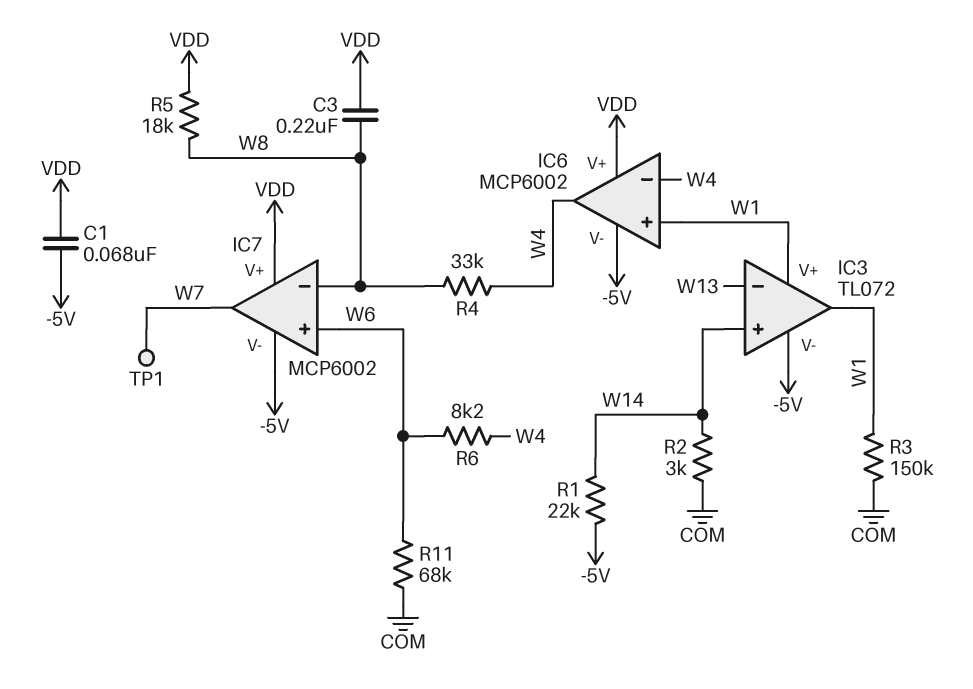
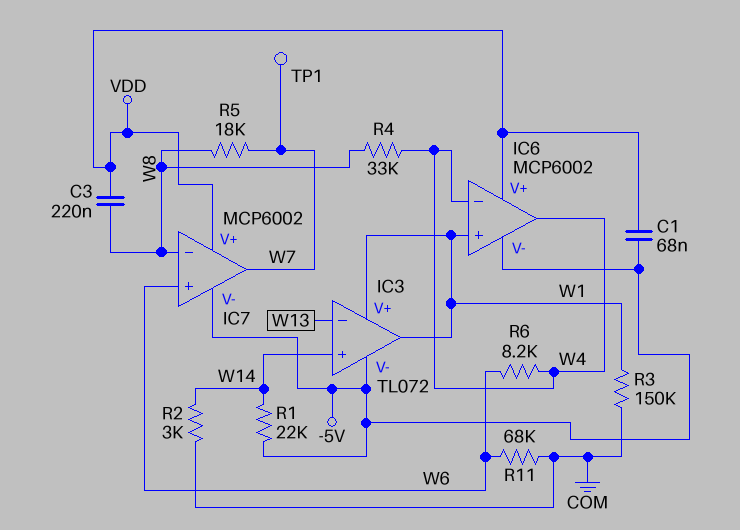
R5: 18k (VDD, W8) -> 18k (W7, W8)

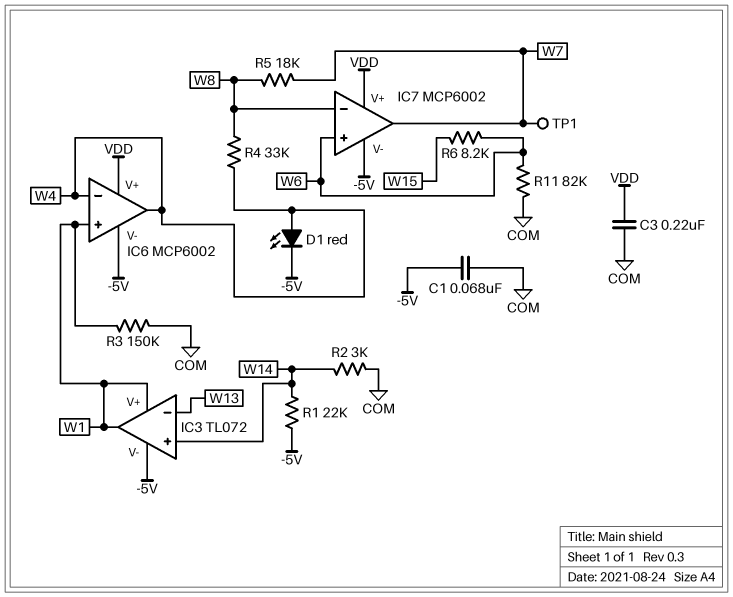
C1: 68nF (-5V, VDD) -> 68nF (-5V, COM)
C3: 220nF (VDD, W8) -> 220nF (COM, VDD)
D1: none -> LED red (A W4, K -5V)
R6: 8.2k (W4, W6) -> 8.2k (W6, W15)
R11: 68k (COM, W6) -> 82k (COM, W6)

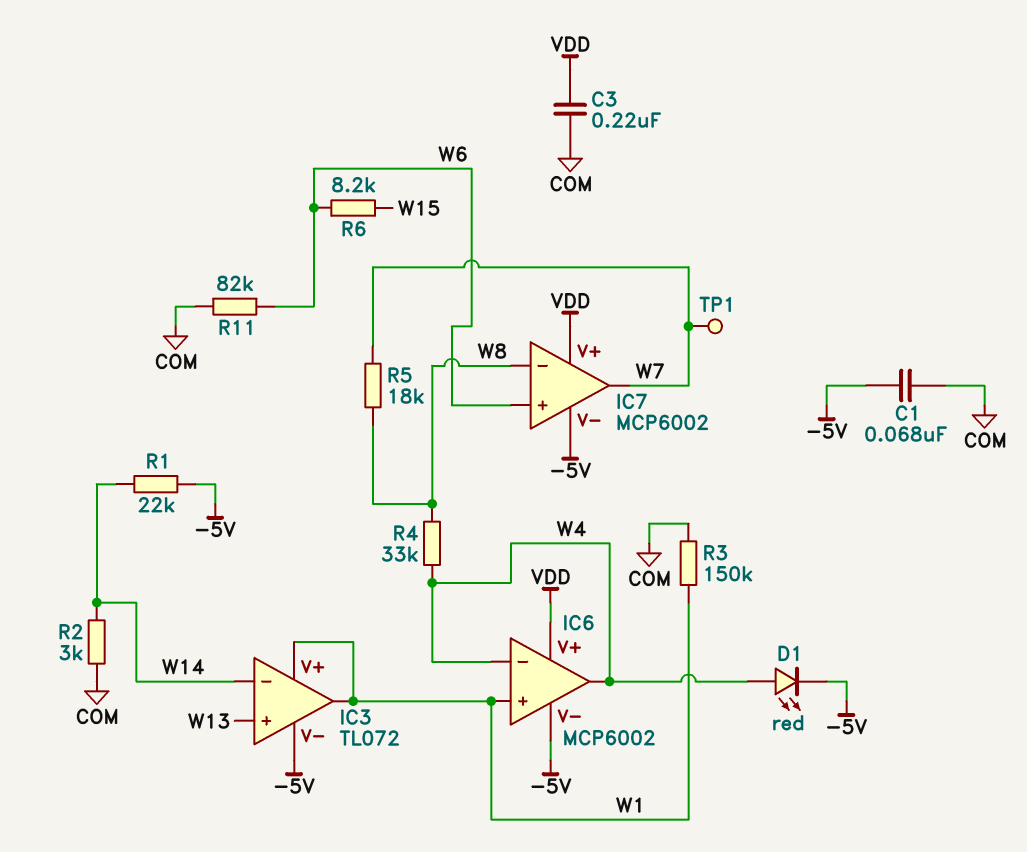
IC3 pin in+: W14 -> W13
IC3 pin in-: W13 -> W14

